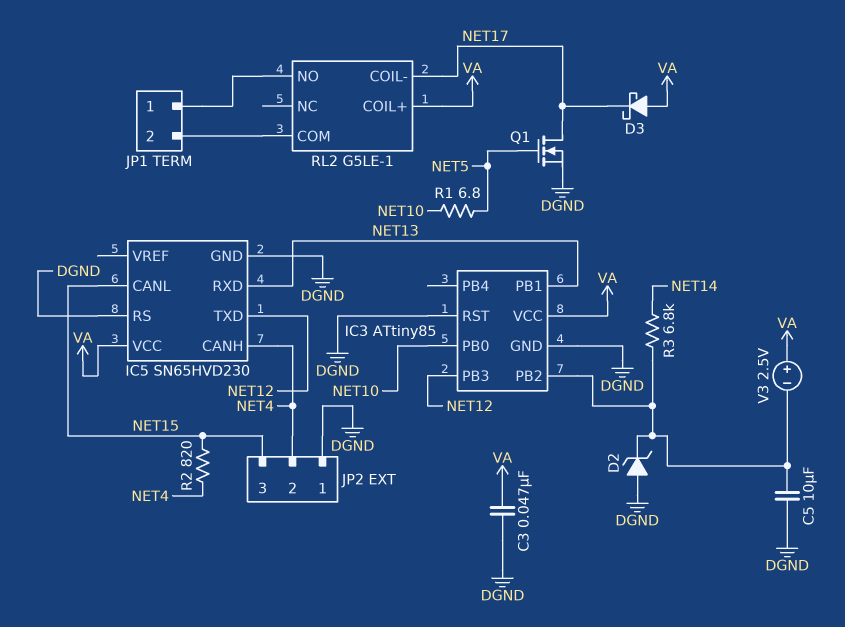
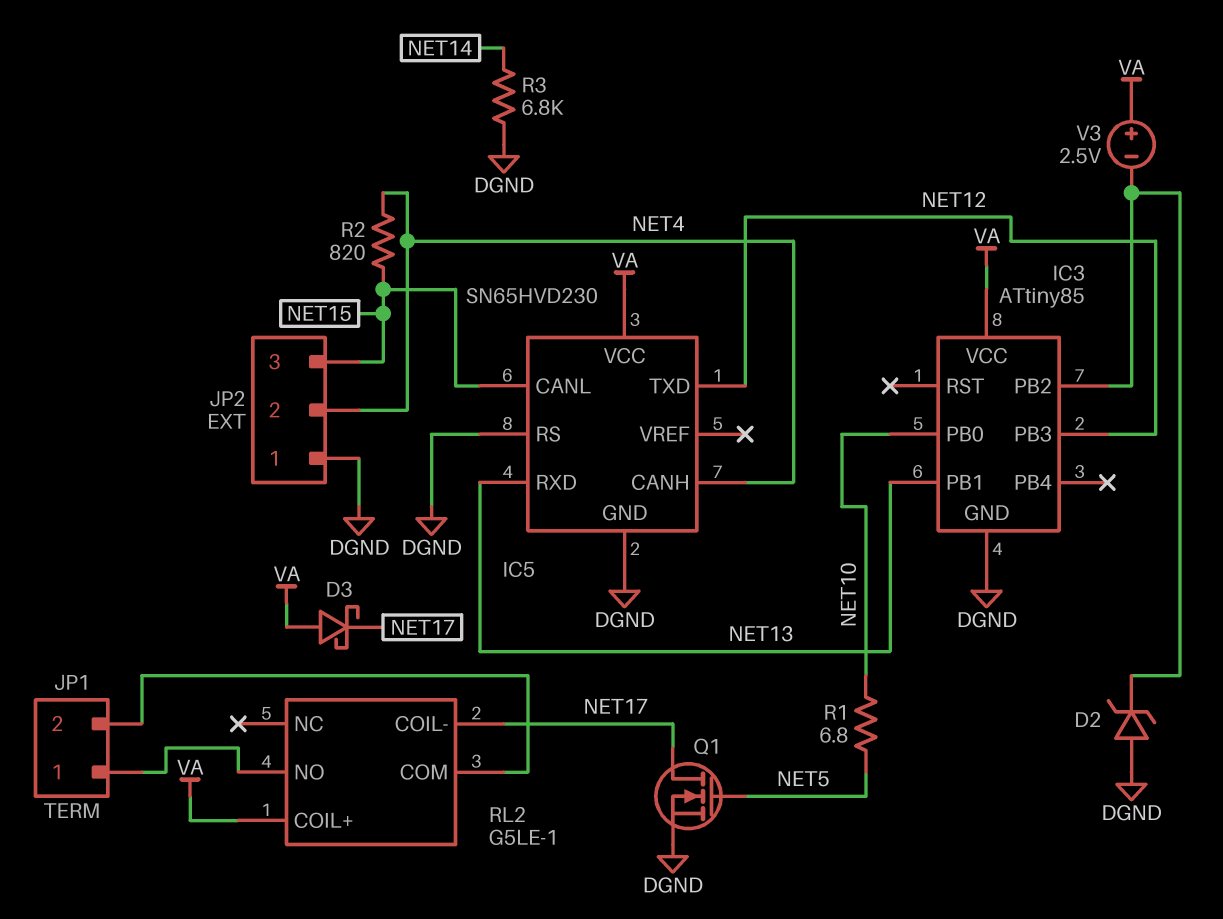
C3: 47nF (DGND, VA) -> none
C5: 10uF (DGND, IC3/PB2) -> none
IC3 pin RST: DGND -> none
R3: 6.8k (IC3/PB2, NET14) -> 6.8k (DGND, NET14)

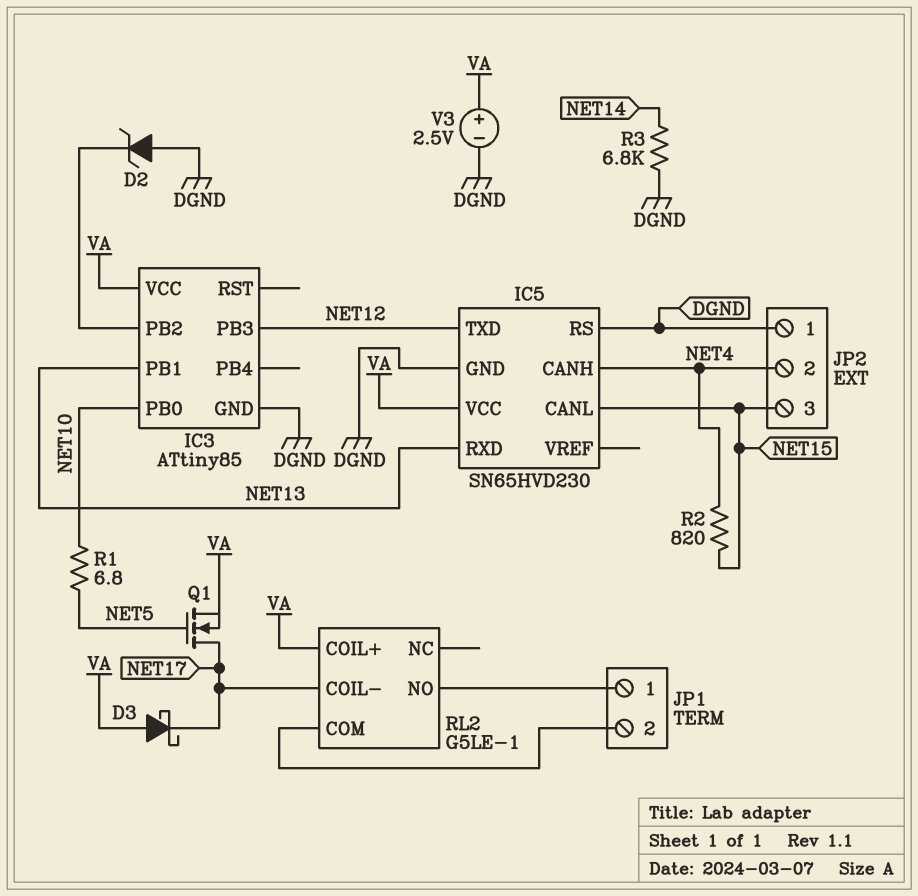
Q1: NMOS (G NET5, D NET17, S DGND) -> NMOS (G NET5, D NET17, S VA)
V3: 2.5V (plus VA, minus IC3/PB2) -> 2.5V (plus VA, minus DGND)

